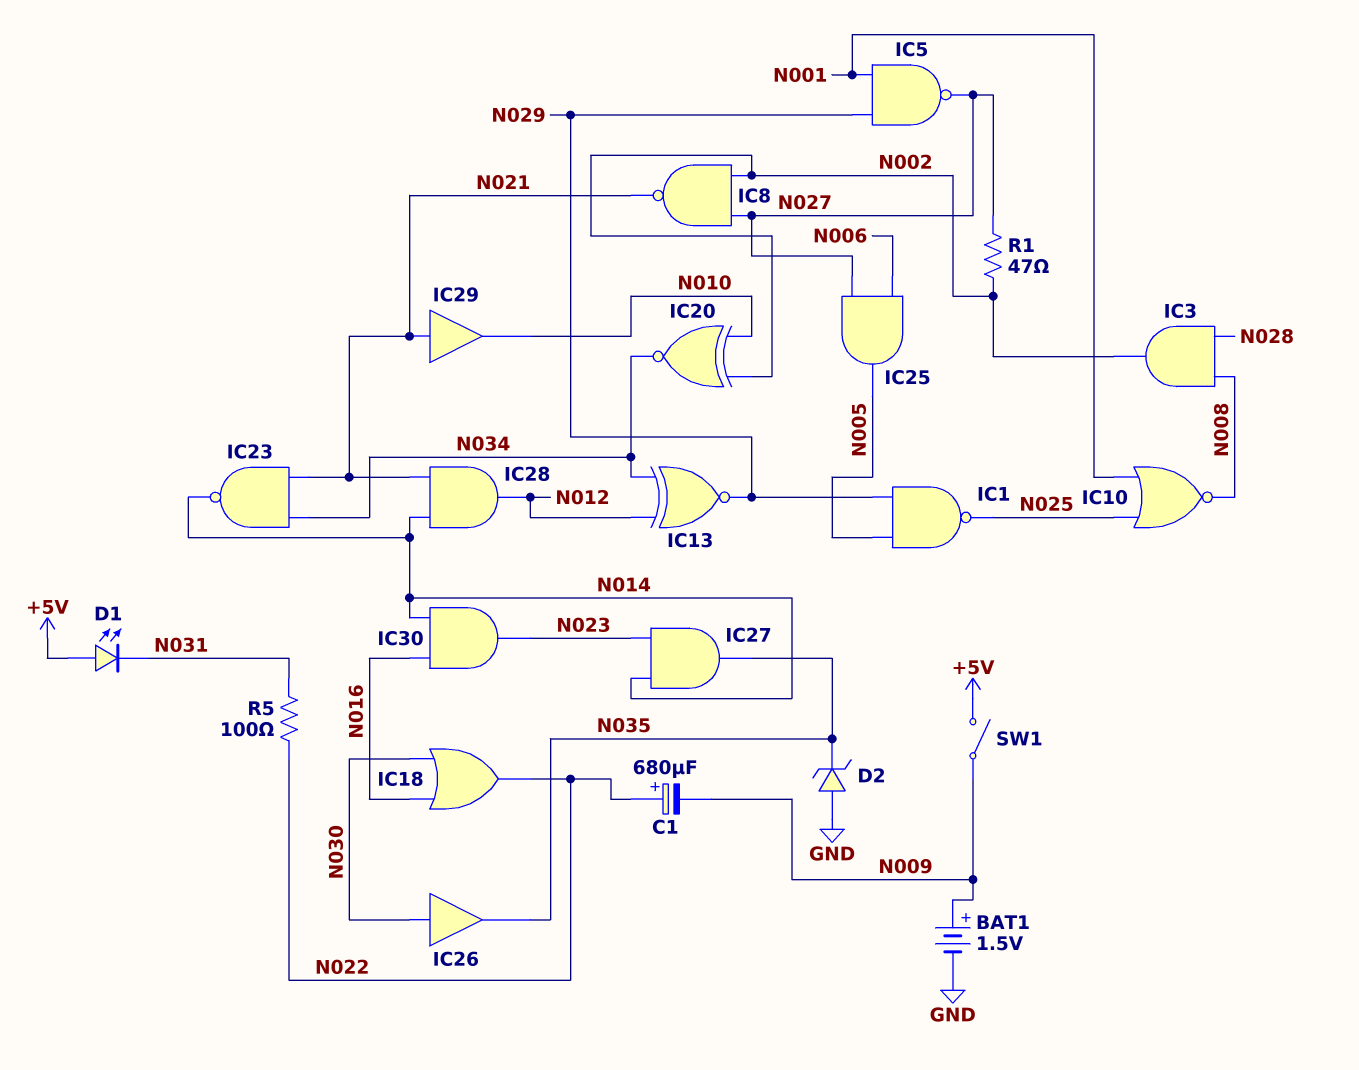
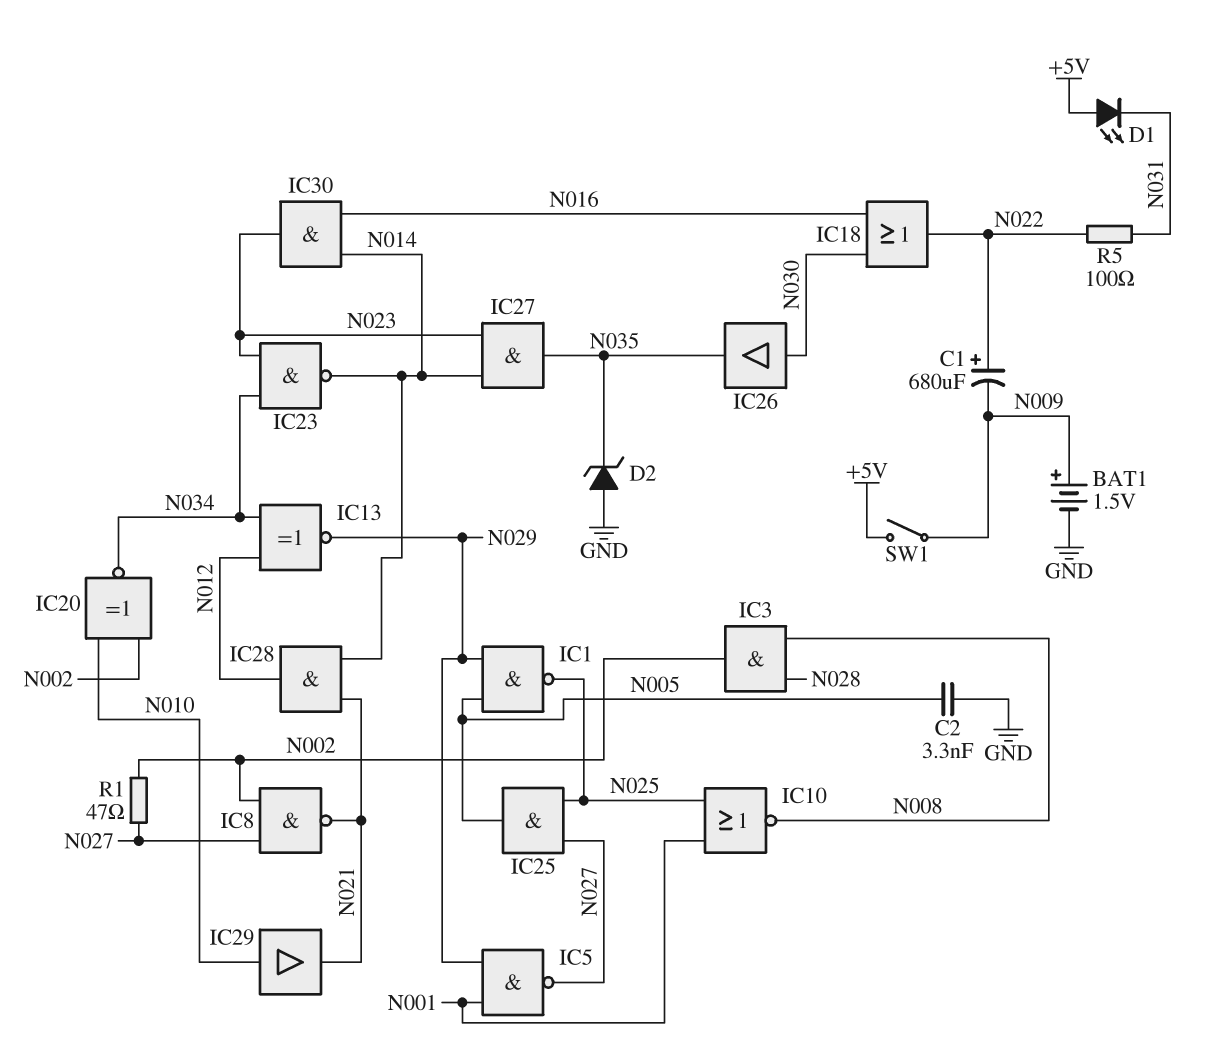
C2: none -> 3.3nF (GND, N005)
IC23: NAND (in N021, in N034, out N014) -> NAND (in N023, in N034, out N014)
IC25: AND (in N006, in N027, out N005) -> AND (in N025, in N027, out N005)
IC29: buffer (in N021, out N010) -> buffer (in N010, out N021)

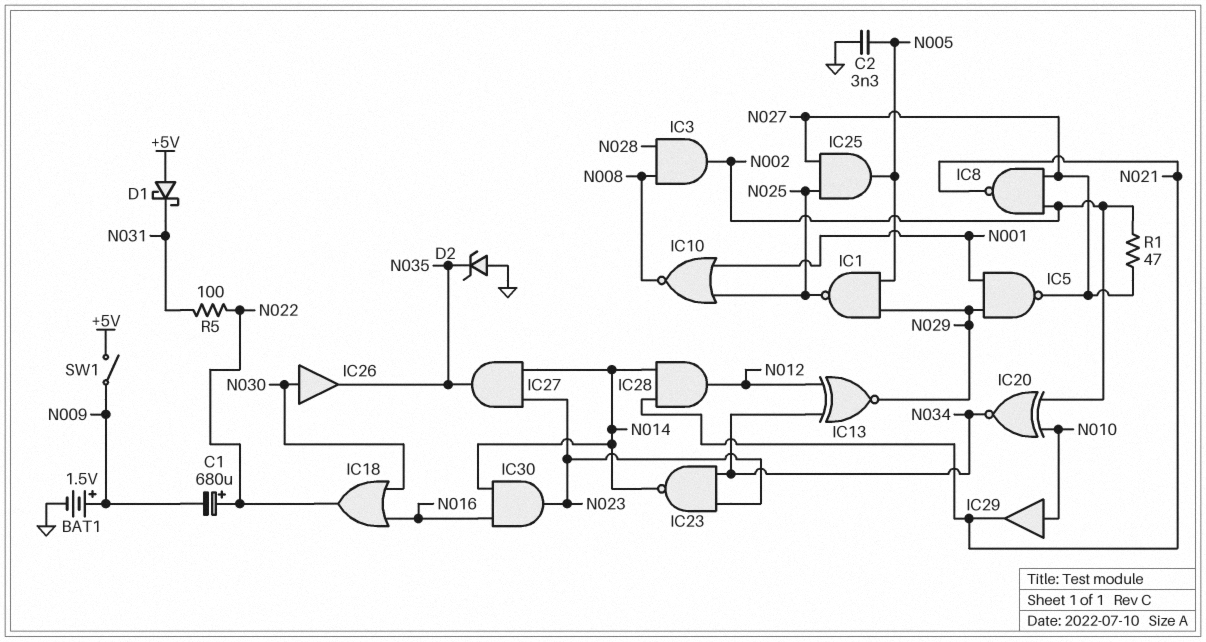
D1: LED (A +5V, K N031) -> schottky (A +5V, K N031)

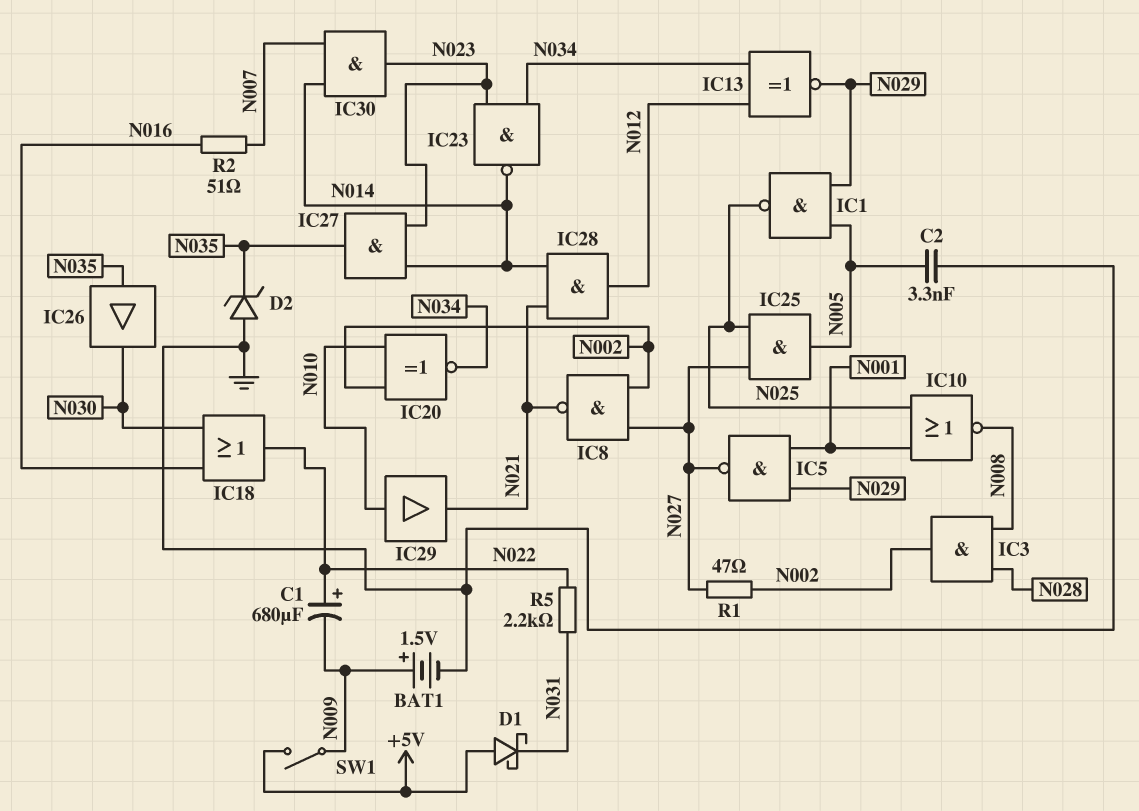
IC26: buffer (in N030, out N035) -> buffer (in N035, out N030)
IC30: AND (in N014, in N016, out N023) -> AND (in N007, in N014, out N023)
R2: none -> 51 (N007, N016)
R5: 100 (N022, N031) -> 2.2k (N022, N031)

